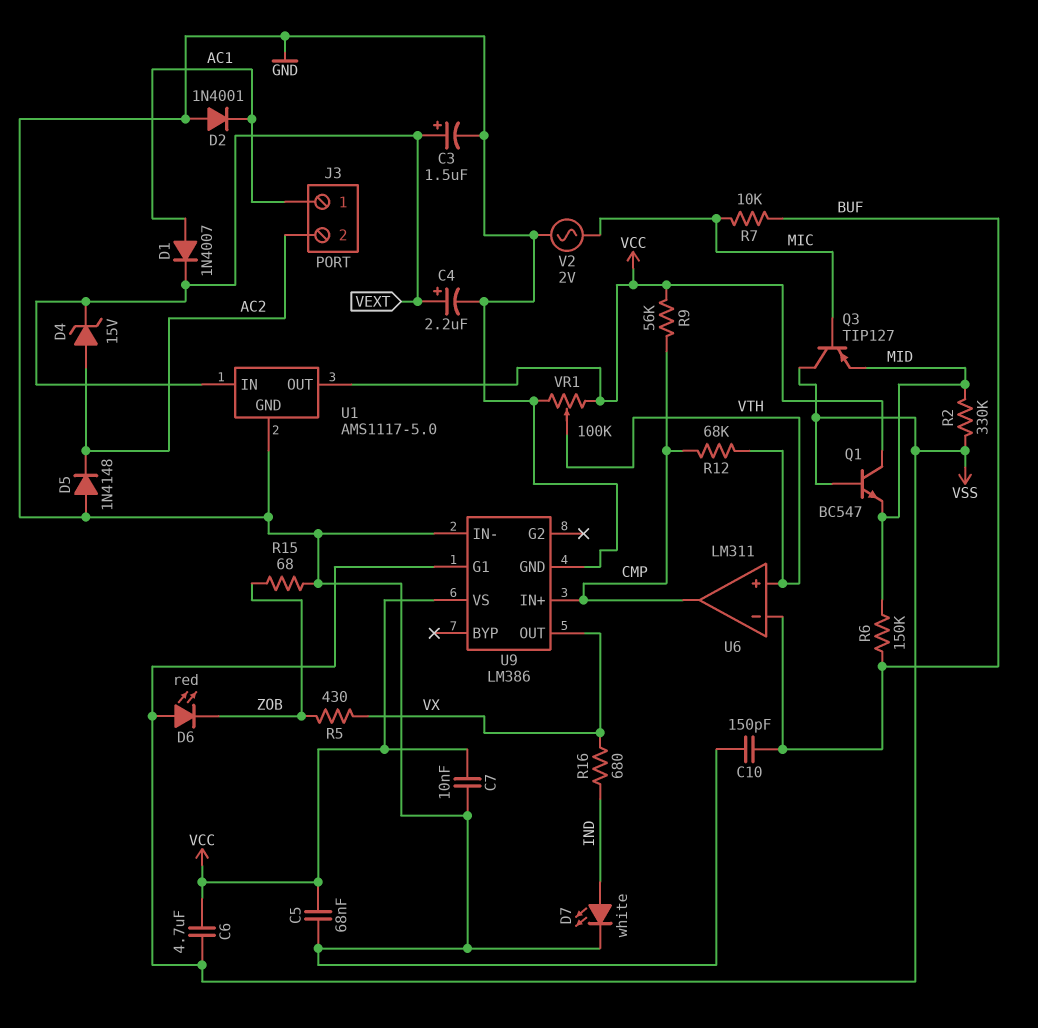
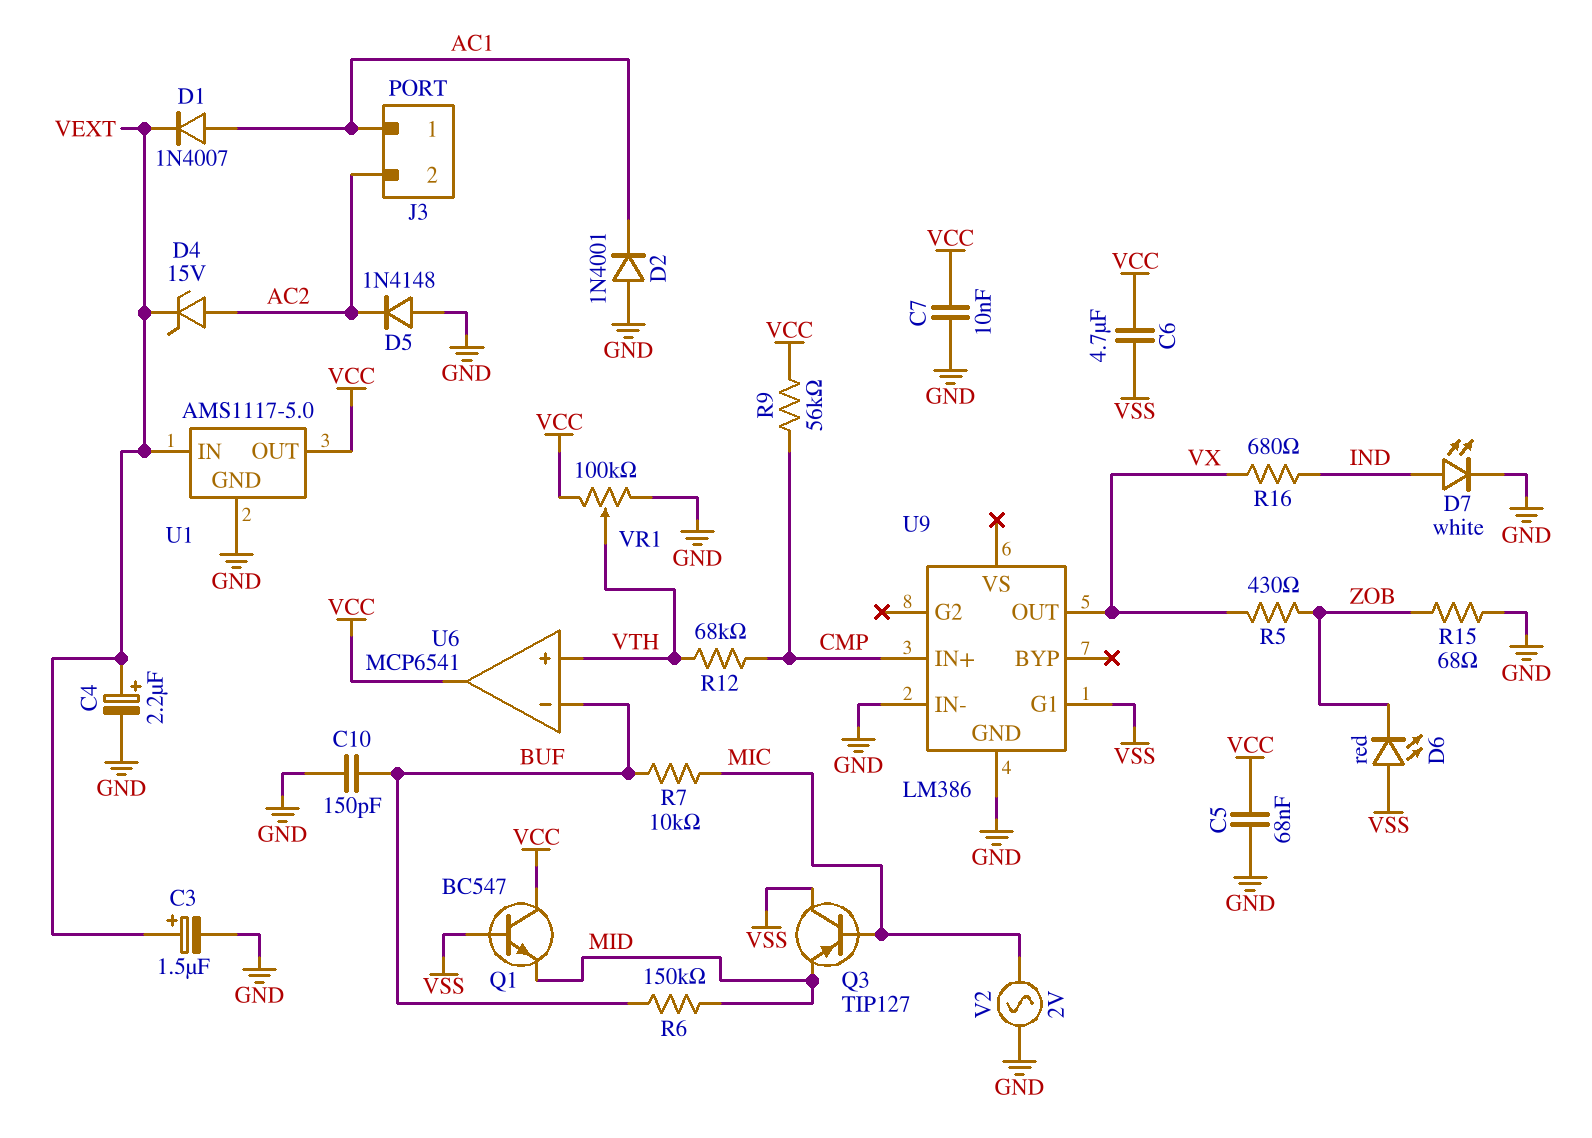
R2: 330k (MID, VSS) -> none
U6: LM311 -> MCP6541
U6 pin out: CMP -> VCC
U9 pin VS: VCC -> none

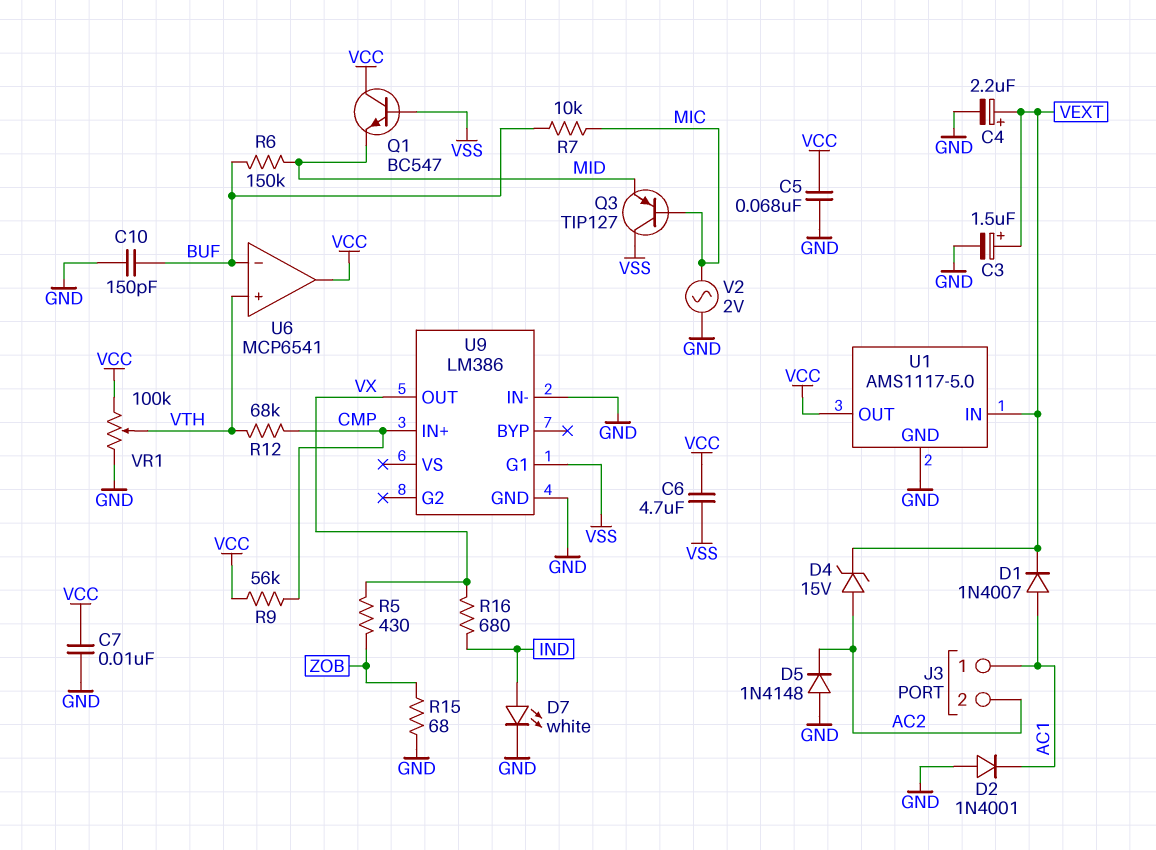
D6: LED red (A VSS, K ZOB) -> none

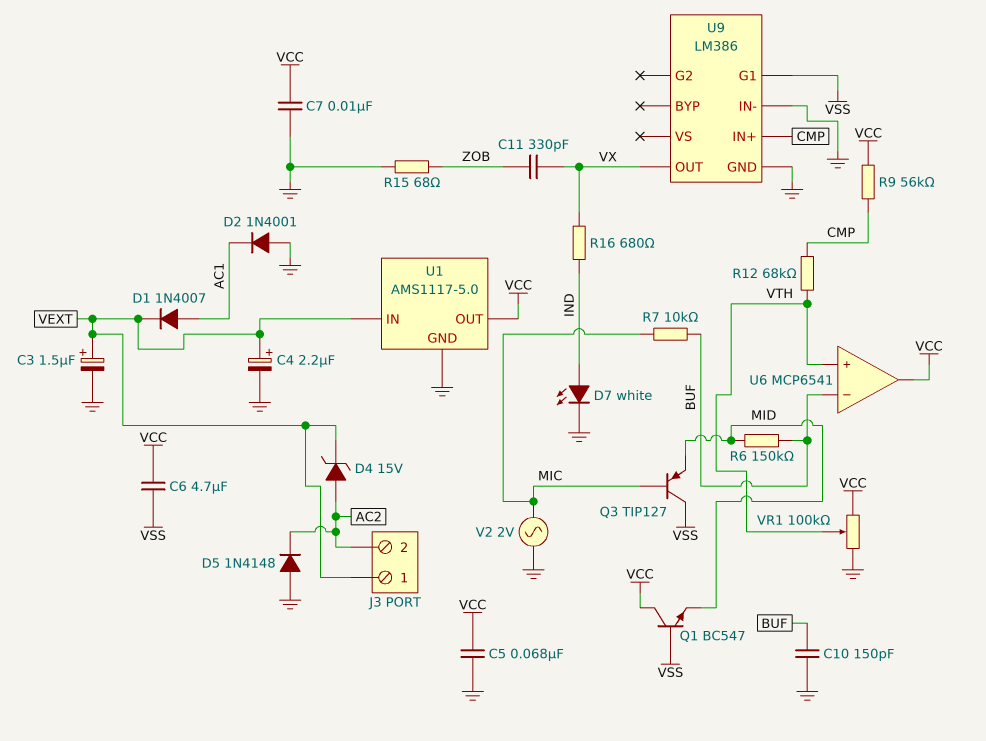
C11: none -> 330pF (VX, ZOB)
J3 pin 1: AC1 -> VEXT
R5: 430 (VX, ZOB) -> none

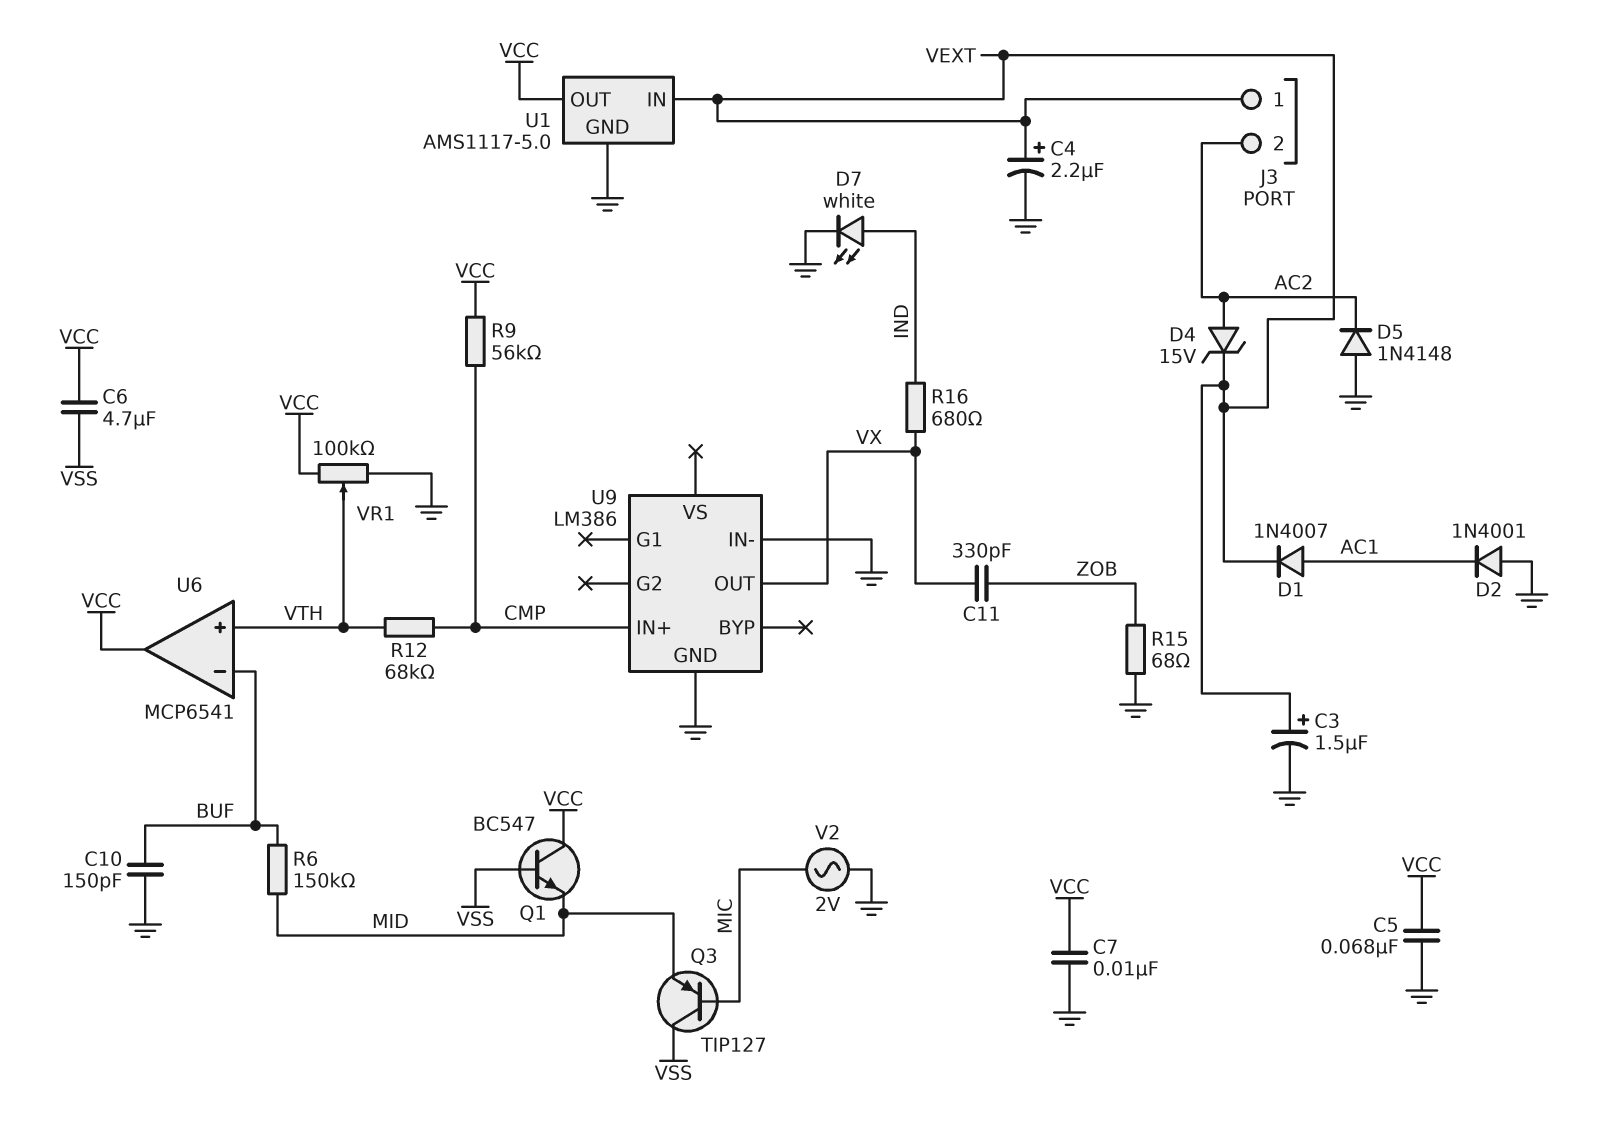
R7: 10k (BUF, MIC) -> none
U9 pin G1: VSS -> none

